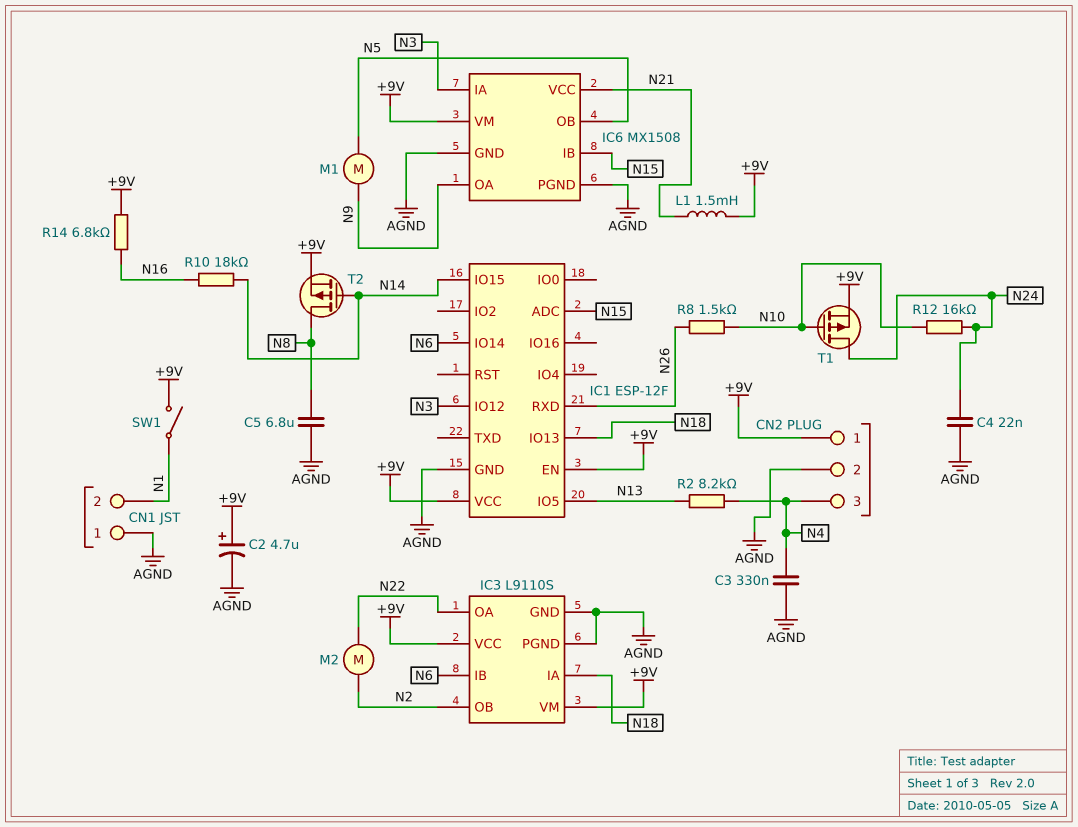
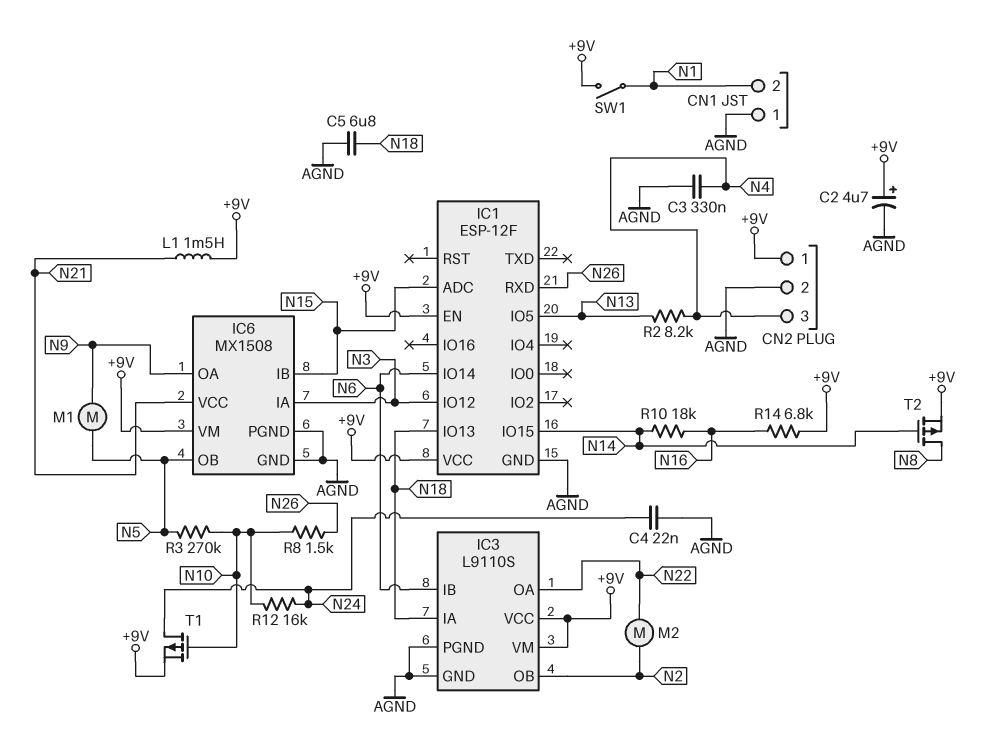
C5: 6.8uF (AGND, N8) -> 6.8uF (AGND, N18)
R3: none -> 270k (N5, N10)

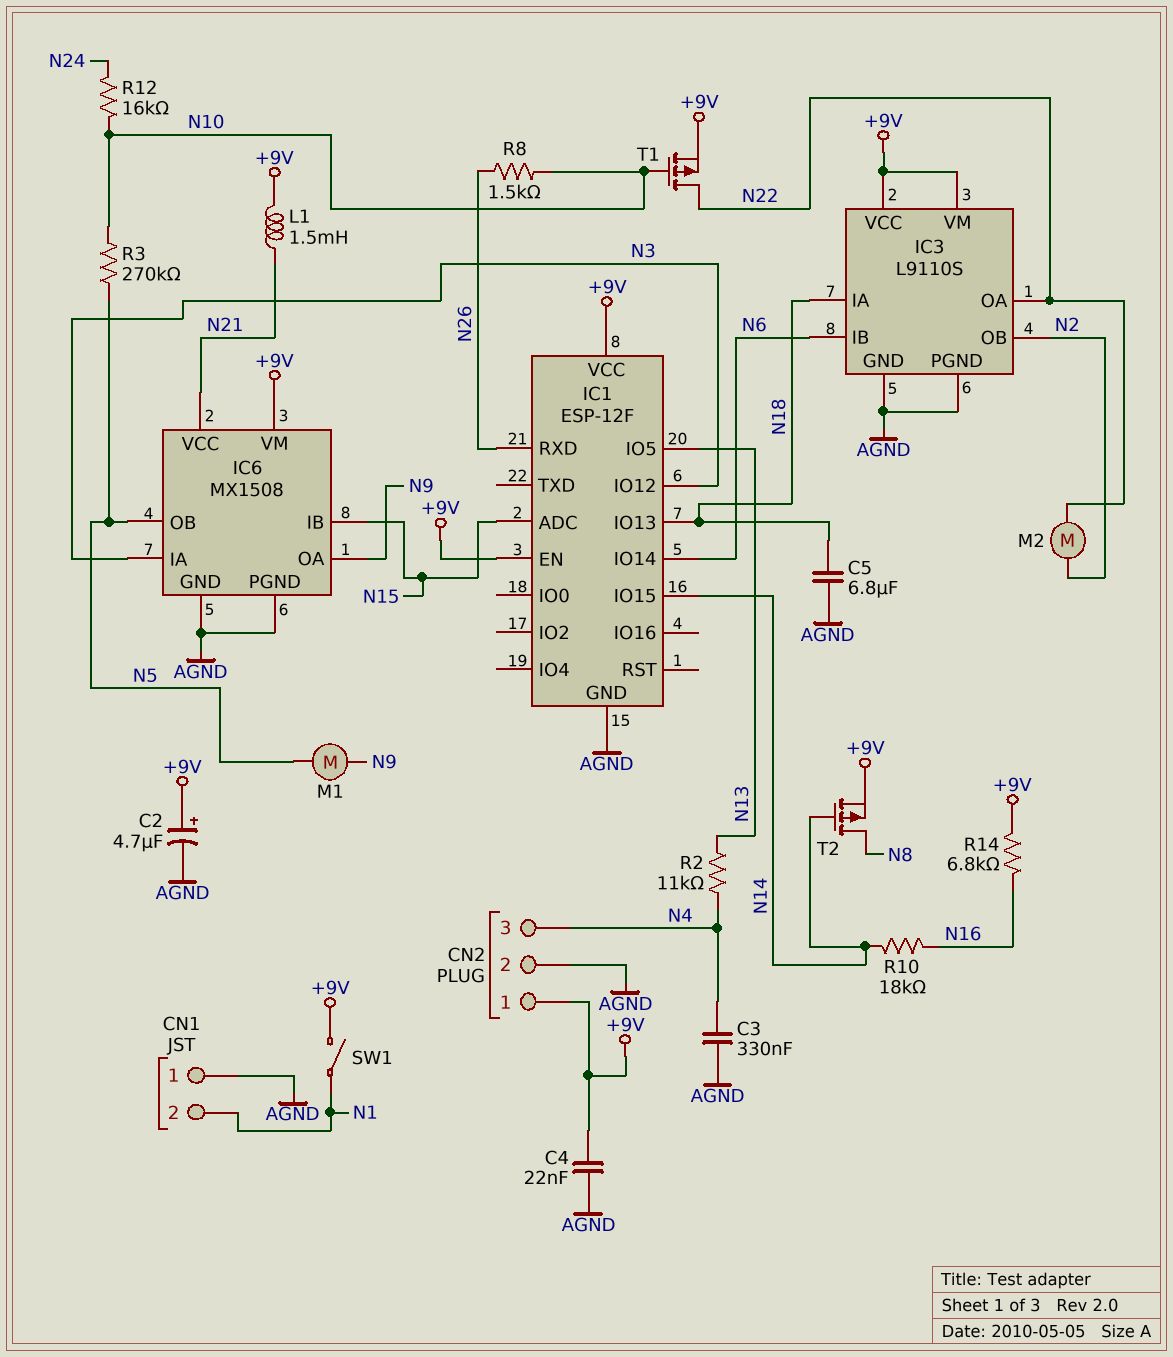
C4: 22nF (AGND, N24) -> 22nF (+9V, AGND)
R2: 8.2k (N4, N13) -> 11k (N4, N13)
T1: PMOS (G N10, D N24, S +9V) -> PMOS (G N10, D N22, S +9V)

